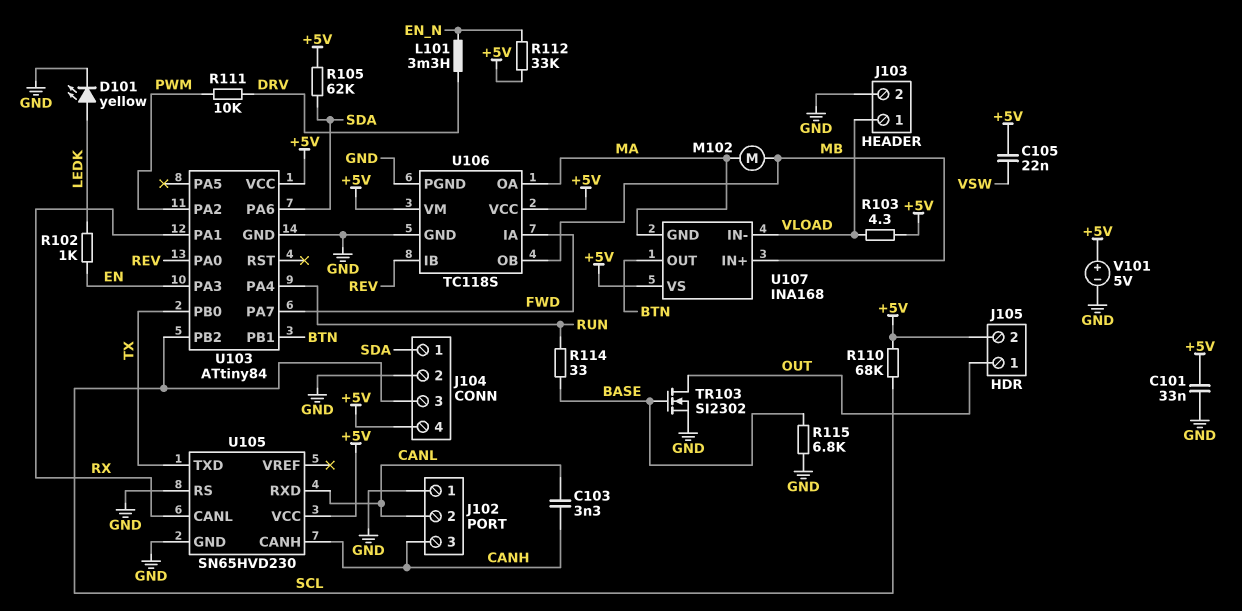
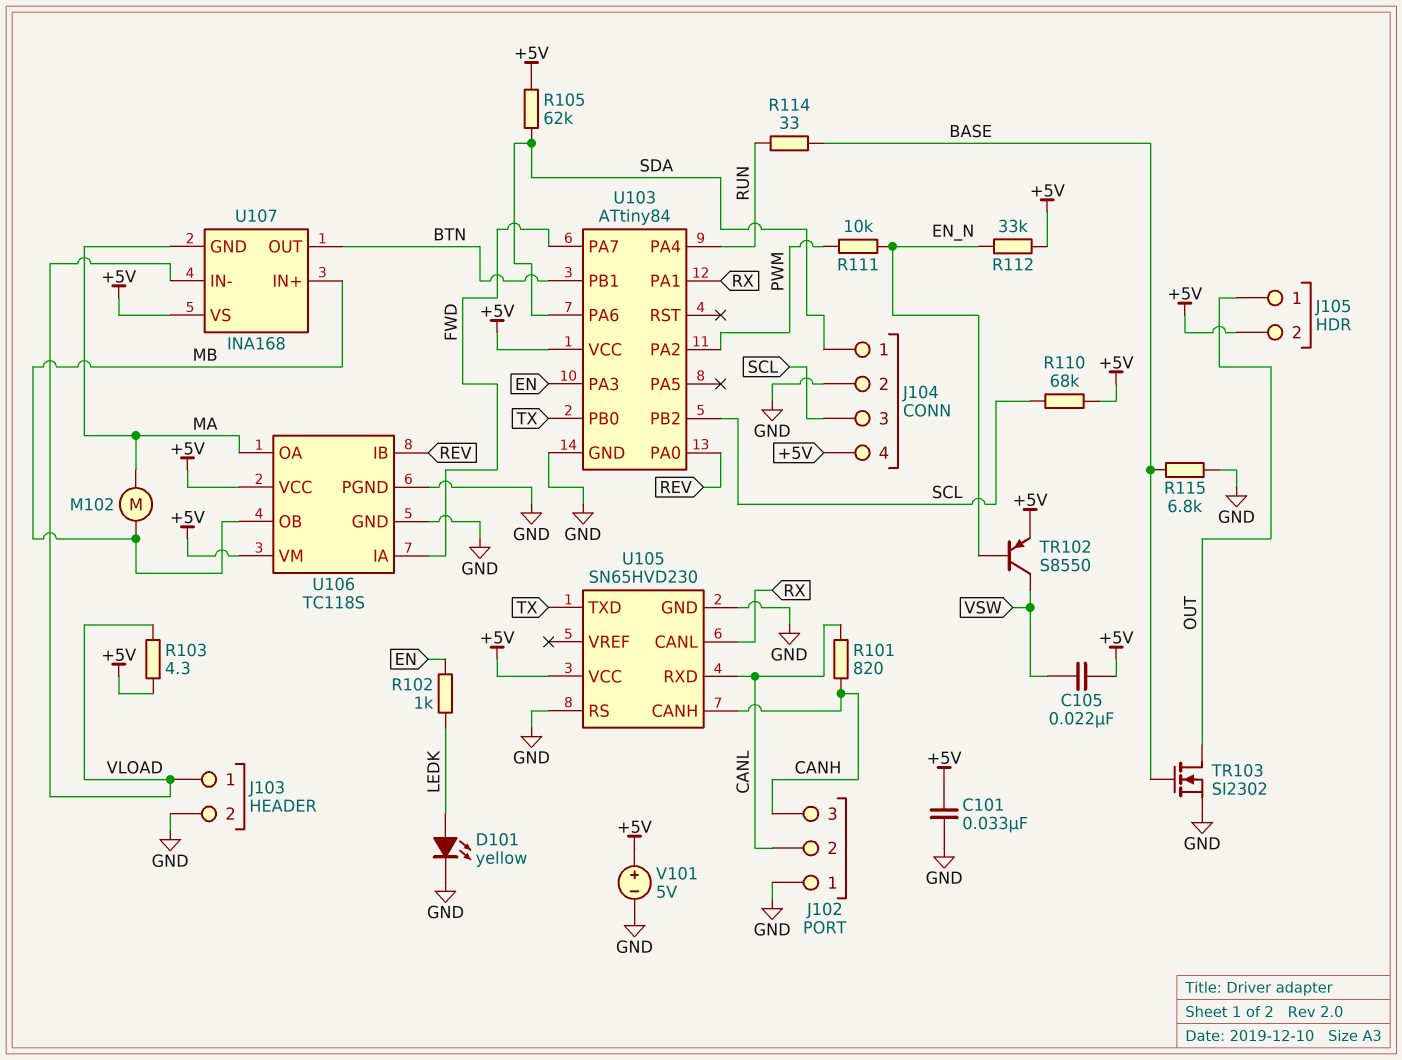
C103: 3.3nF (CANH, CANL) -> none
L101: 3.3mH (DRV, EN_N) -> none
R101: none -> 820 (CANH, CANL)
R111: 10k (DRV, PWM) -> 10k (EN_N, PWM)
TR102: none -> PNP S8550 (B EN_N, C VSW, E +5V)

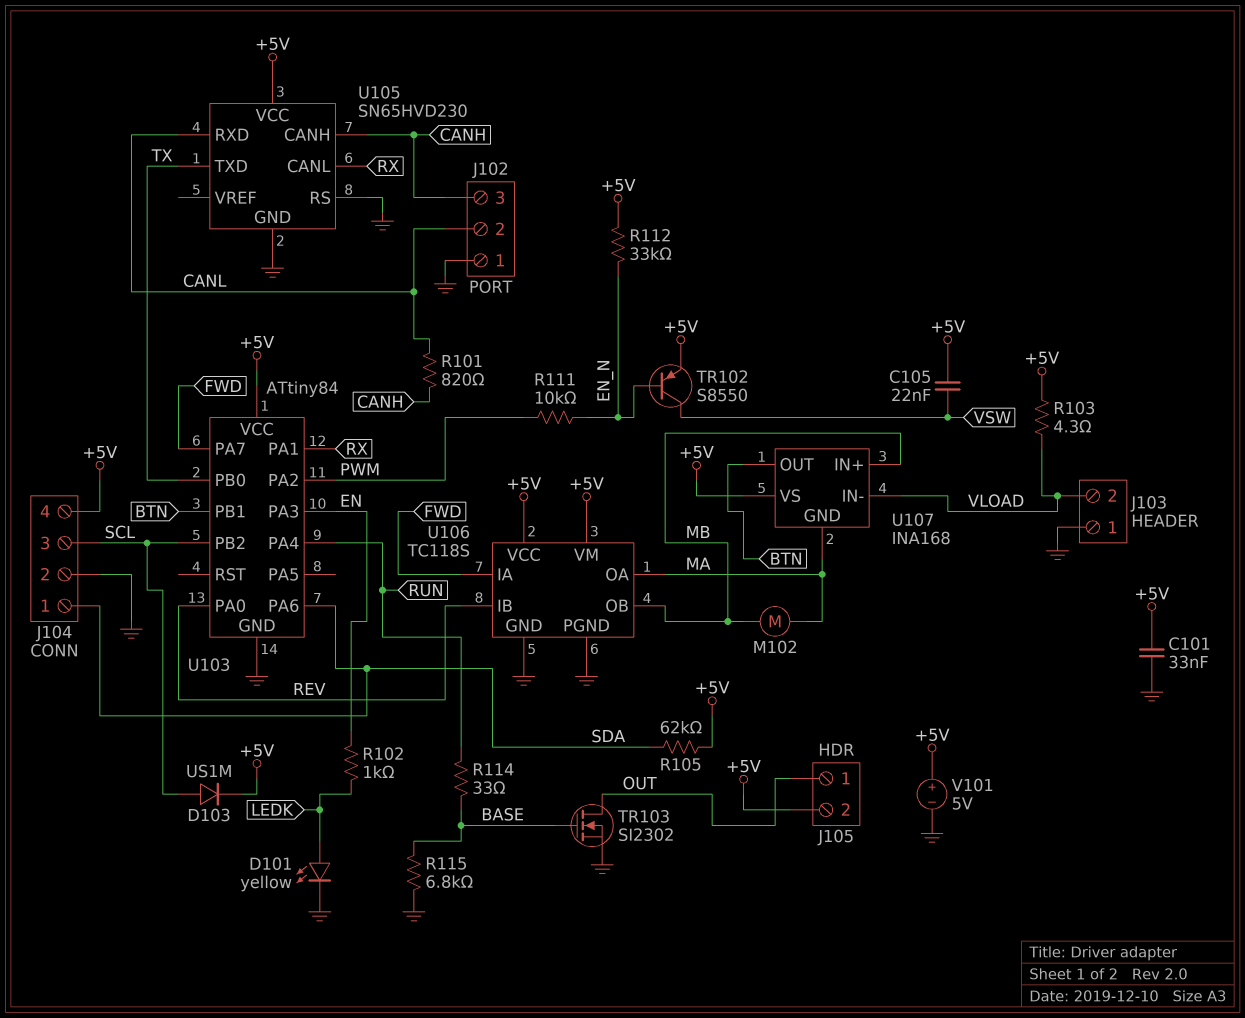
D103: none -> diode US1M (A SCL, K +5V)
J103 pin 1: VLOAD -> GND
J103 pin 2: GND -> VLOAD
R110: 68k (+5V, SCL) -> none

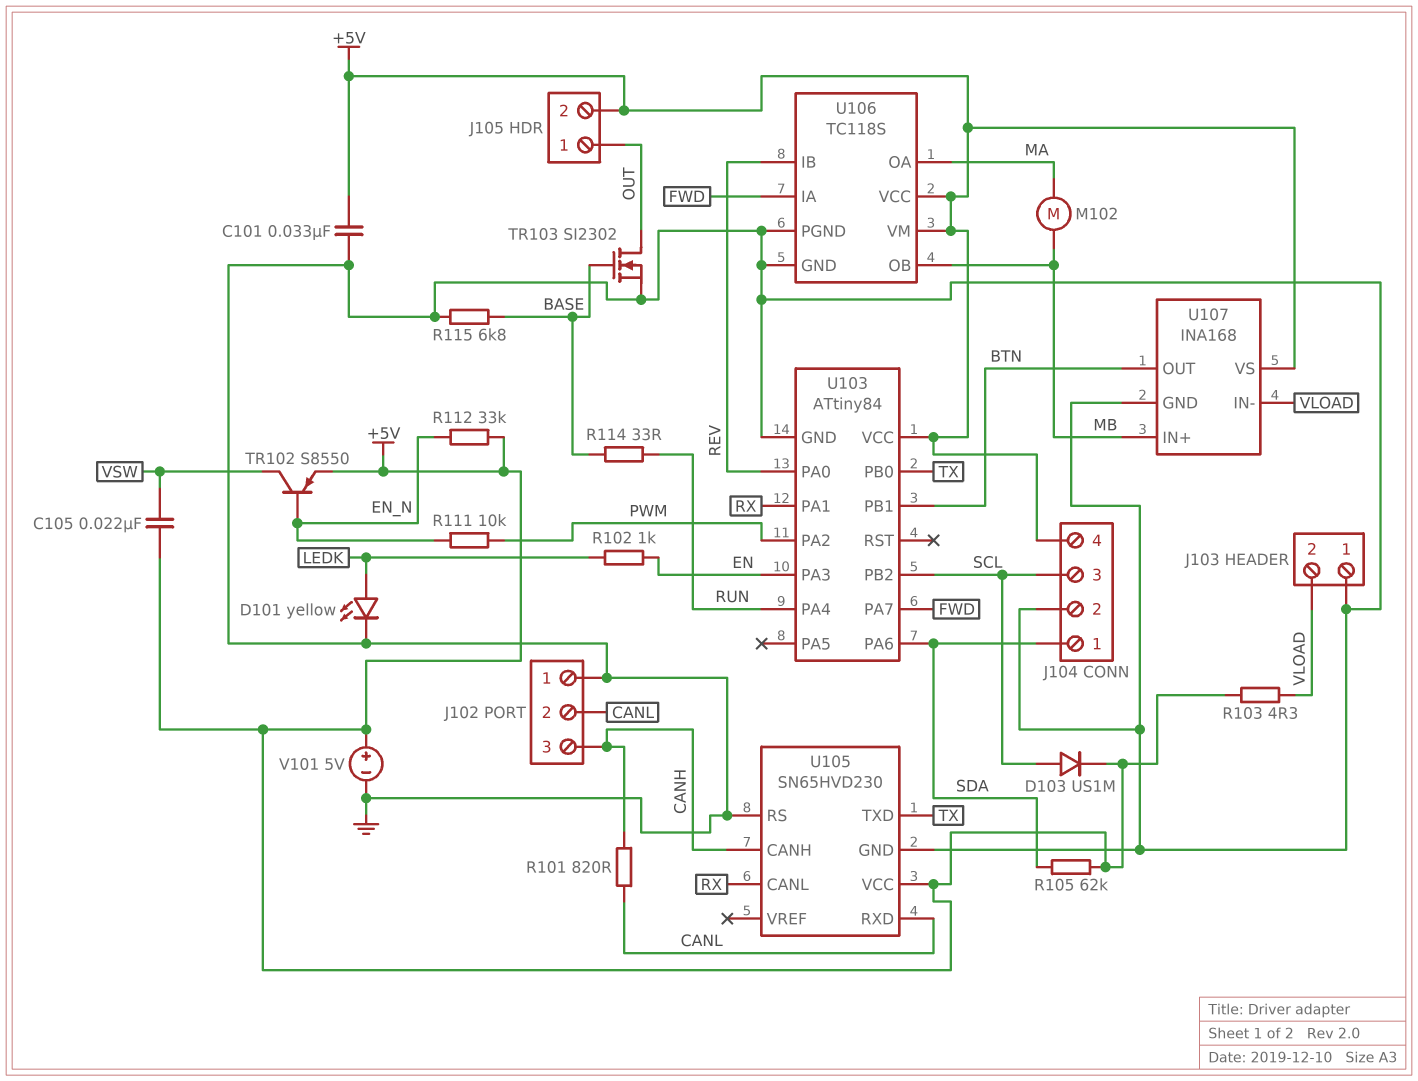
U107 pin GND: MA -> GND

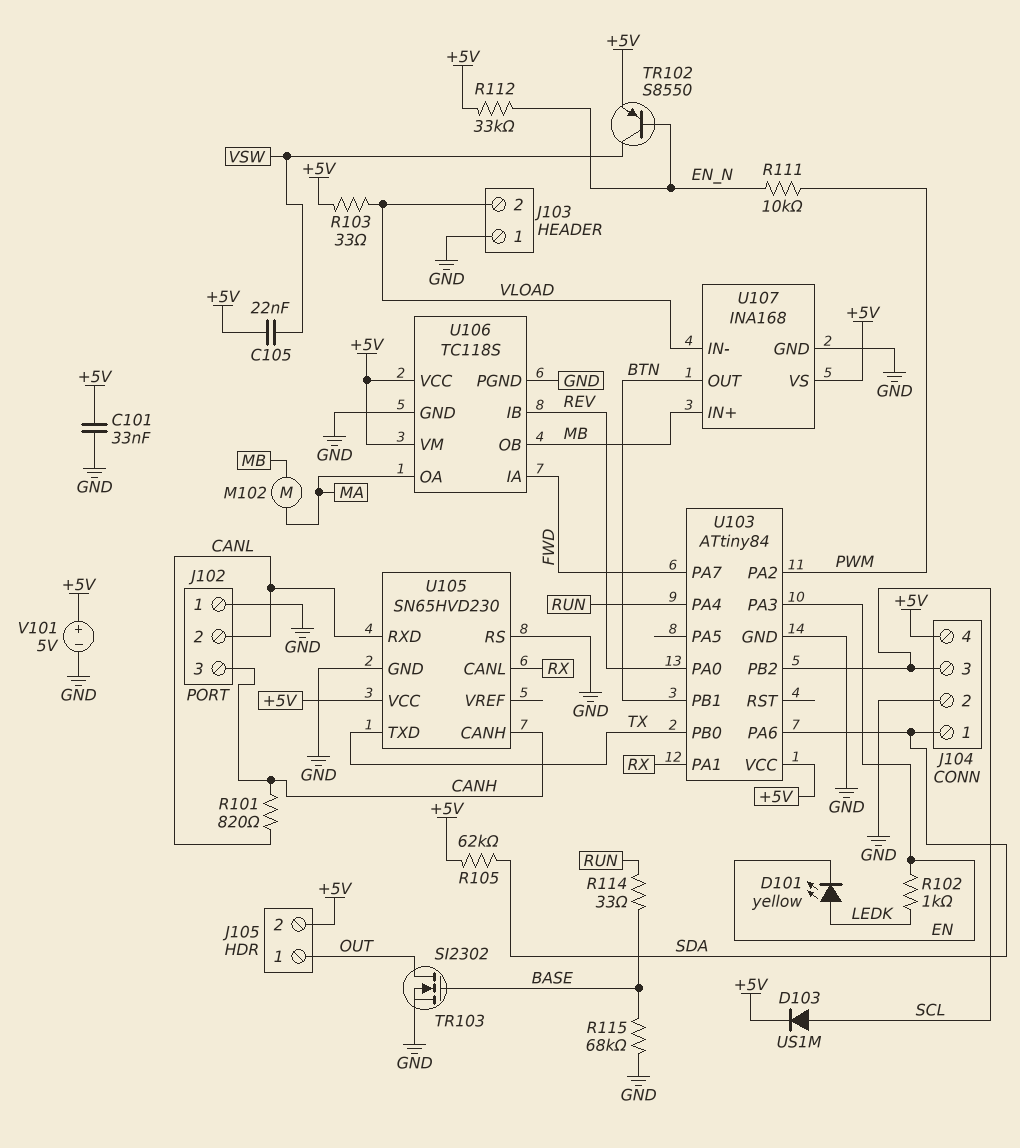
D101: LED yellow (A LEDK, K GND) -> LED yellow (A LEDK, K EN)
R103: 4.3 (+5V, VLOAD) -> 33 (+5V, VLOAD)
R115: 6.8k (BASE, GND) -> 68k (BASE, GND)

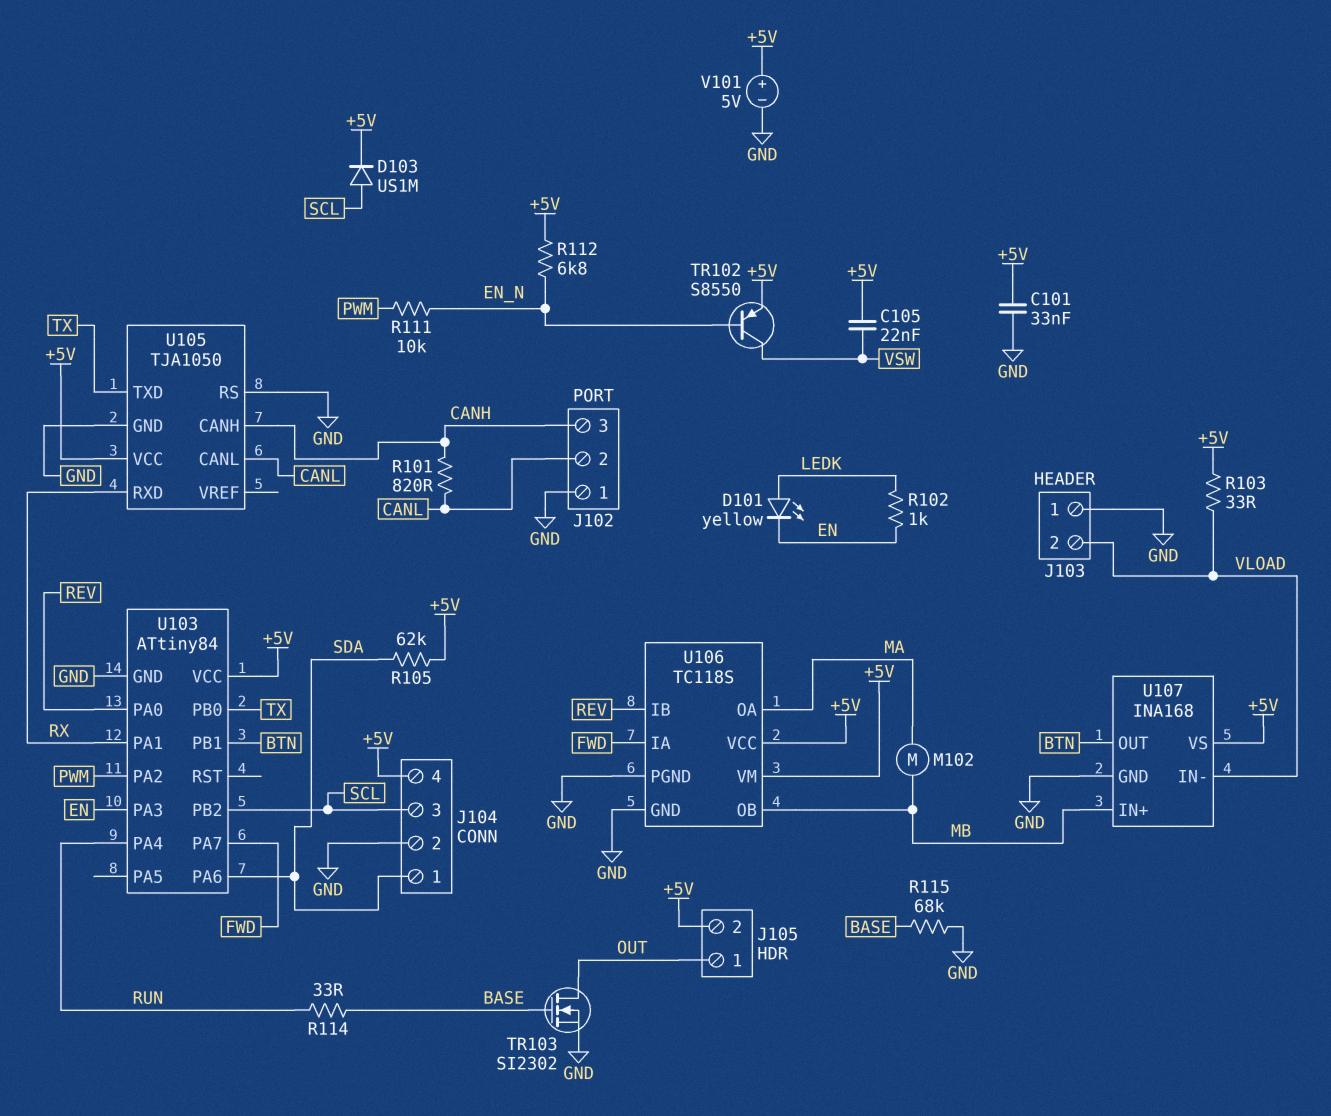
R112: 33k (+5V, EN_N) -> 6.8k (+5V, EN_N)
U105: SN65HVD230 -> TJA1050
U105 pin CANL: RX -> CANL
U105 pin RXD: CANL -> RX

